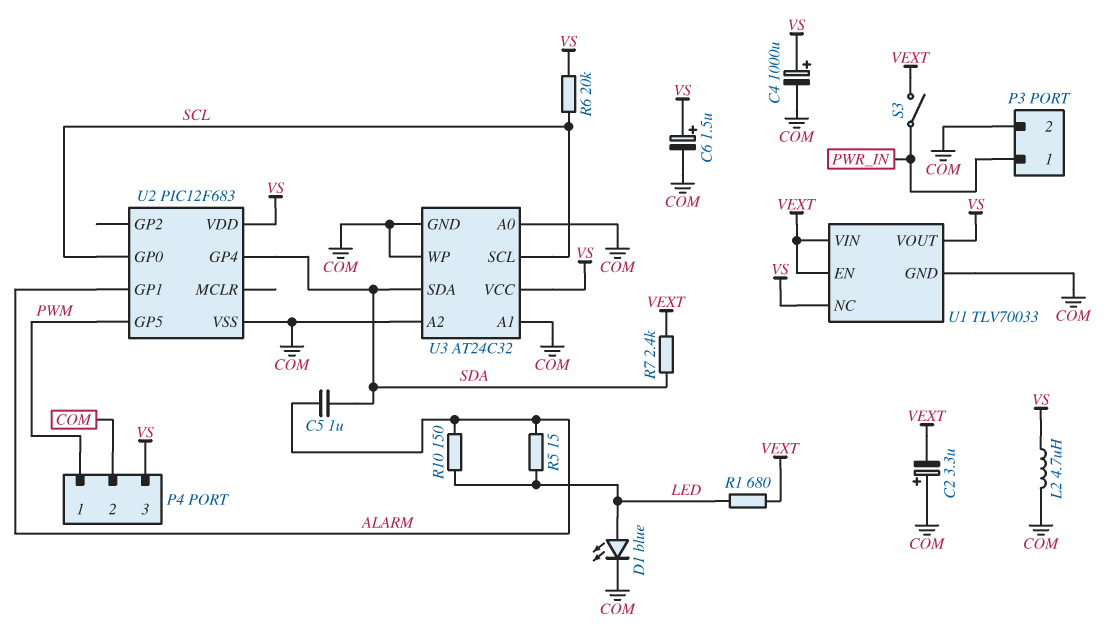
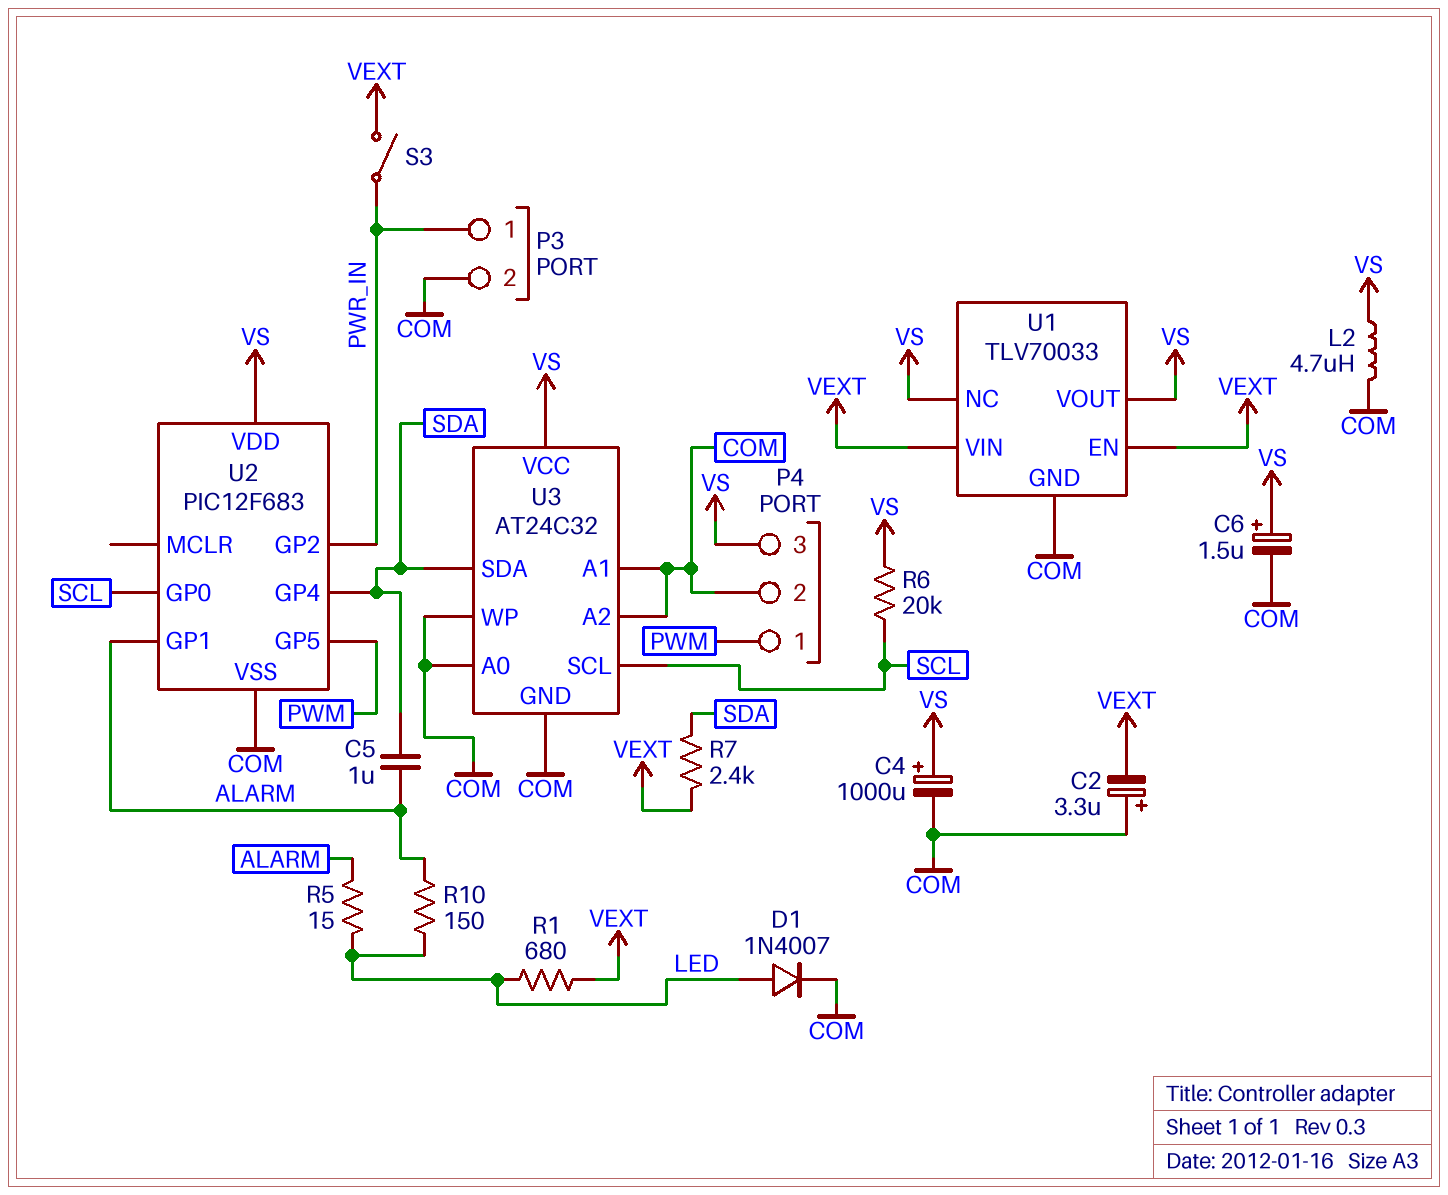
D1: LED blue (A LED, K COM) -> diode 1N4007 (A LED, K COM)
U2 pin GP2: none -> PWR_IN

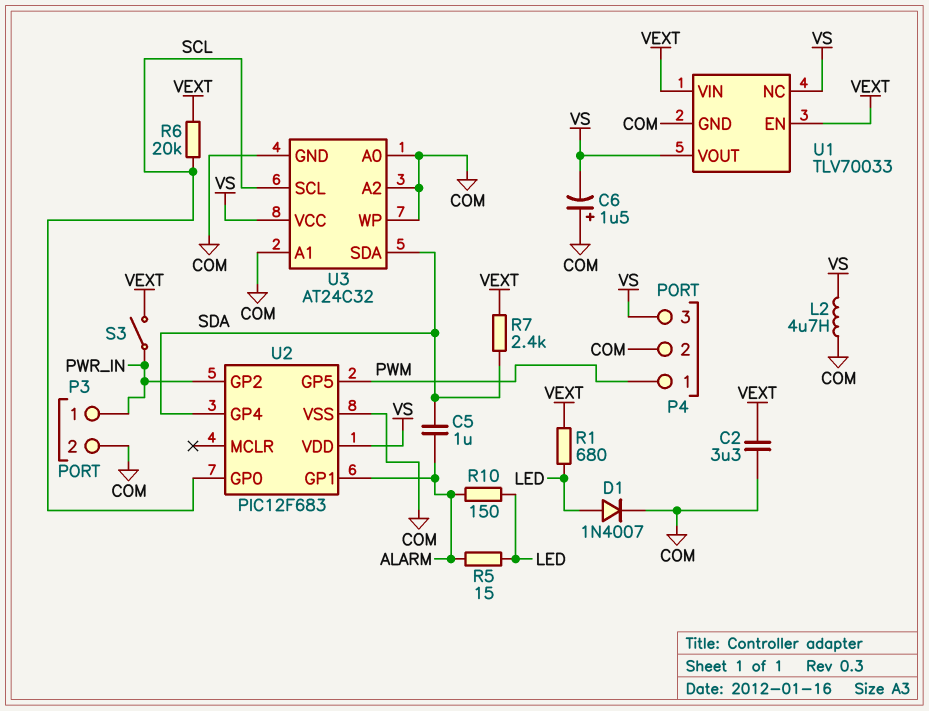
C2: 3.3uF (plus COM, minus VEXT) -> 3.3uF (COM, VEXT)
C4: 1000uF (plus VS, minus COM) -> none
C6: 1.5uF (plus VS, minus COM) -> 1.5uF (plus COM, minus VS)
R6: 20k (SCL, VS) -> 20k (SCL, VEXT)

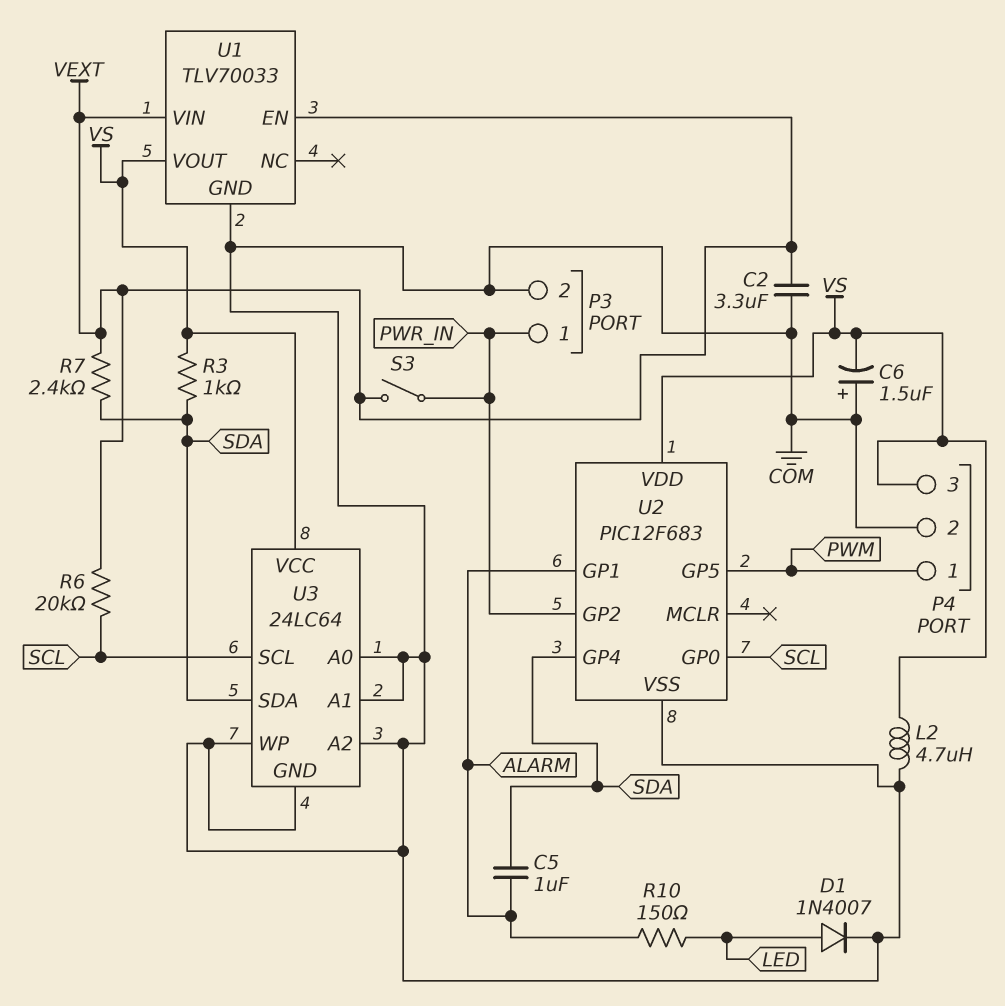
R1: 680 (LED, VEXT) -> none
R3: none -> 1k (SDA, VS)
R5: 15 (ALARM, LED) -> none
U1 pin NC: VS -> none
U3: AT24C32 -> 24LC64

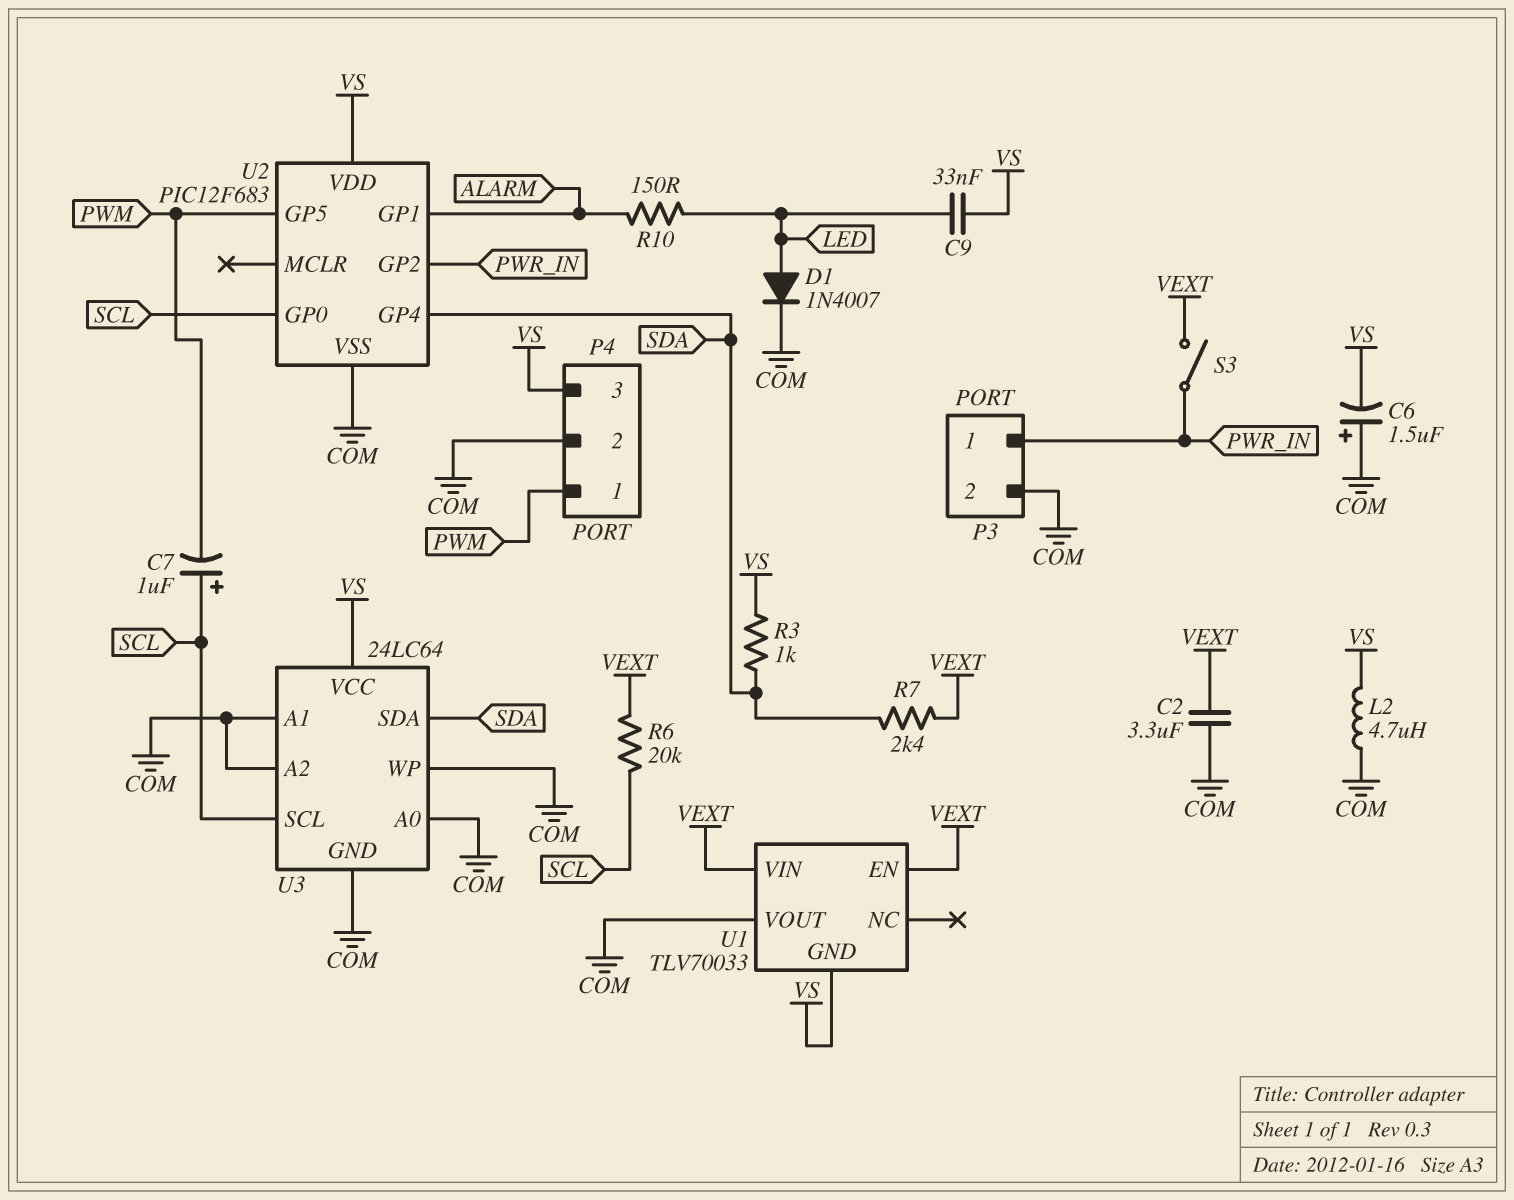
C5: 1uF (ALARM, SDA) -> none
C7: none -> 1uF (plus SCL, minus PWM)
C9: none -> 33nF (LED, VS)
U1 pin GND: COM -> VS
U1 pin VOUT: VS -> COM

